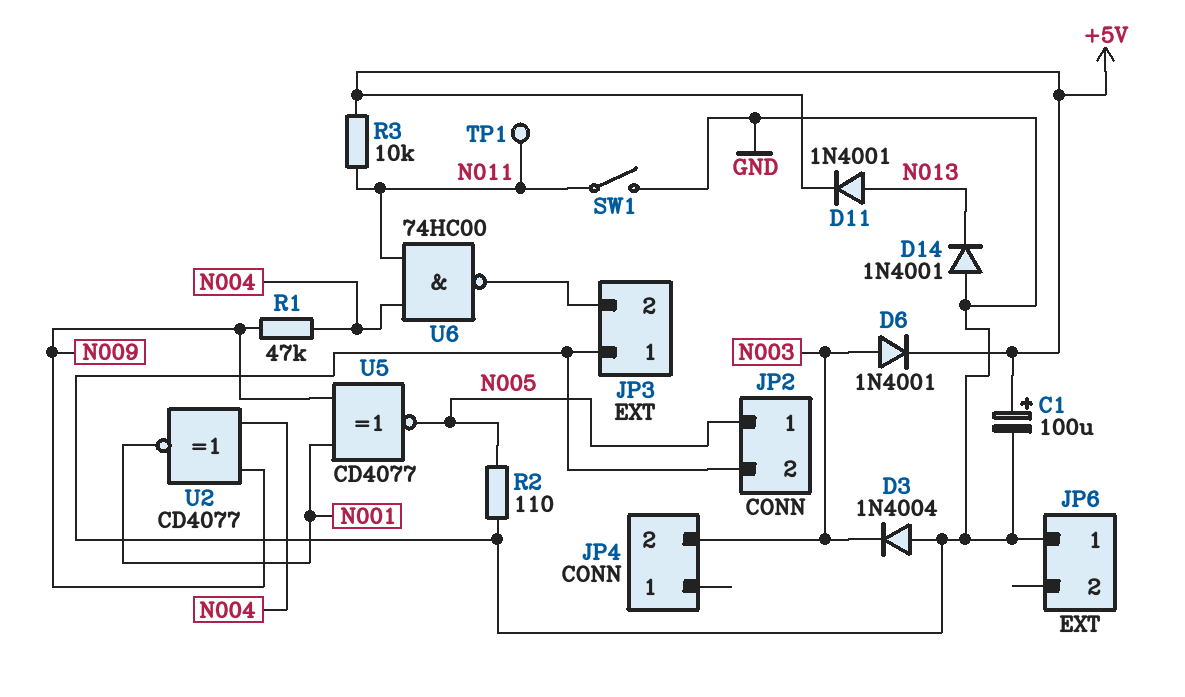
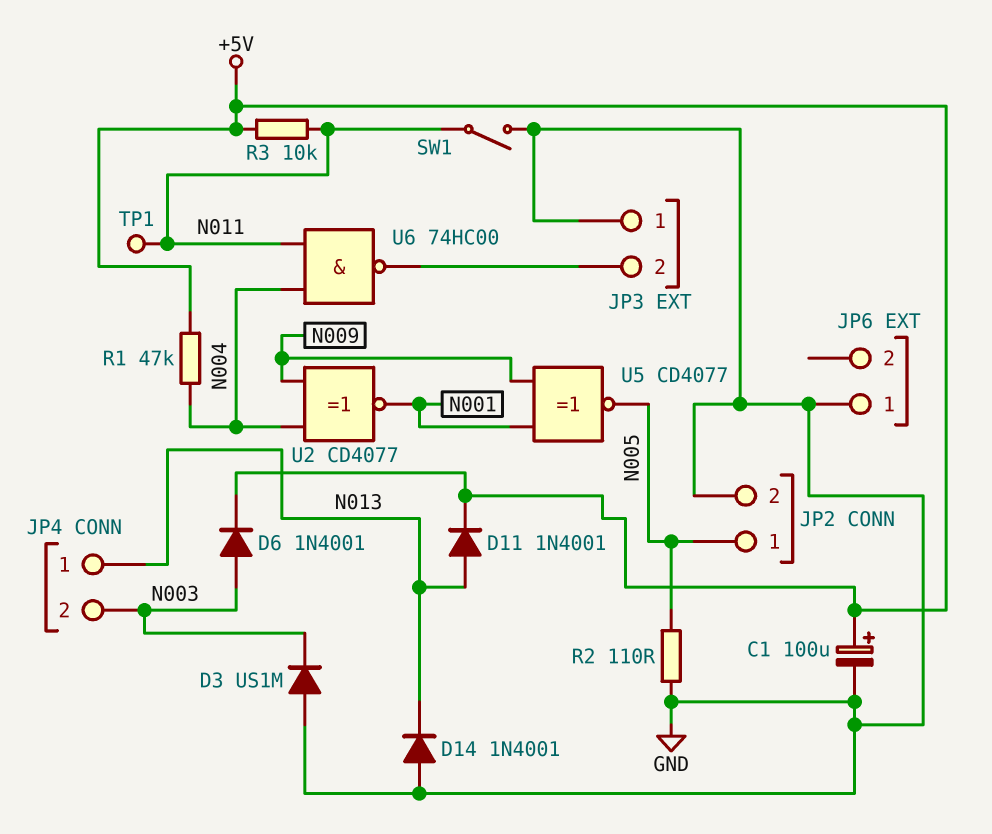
D3: diode 1N4004 (A GND, K N003) -> diode US1M (A GND, K N003)
JP4 pin 1: none -> N013
R1: 47k (N004, N009) -> 47k (+5V, N004)

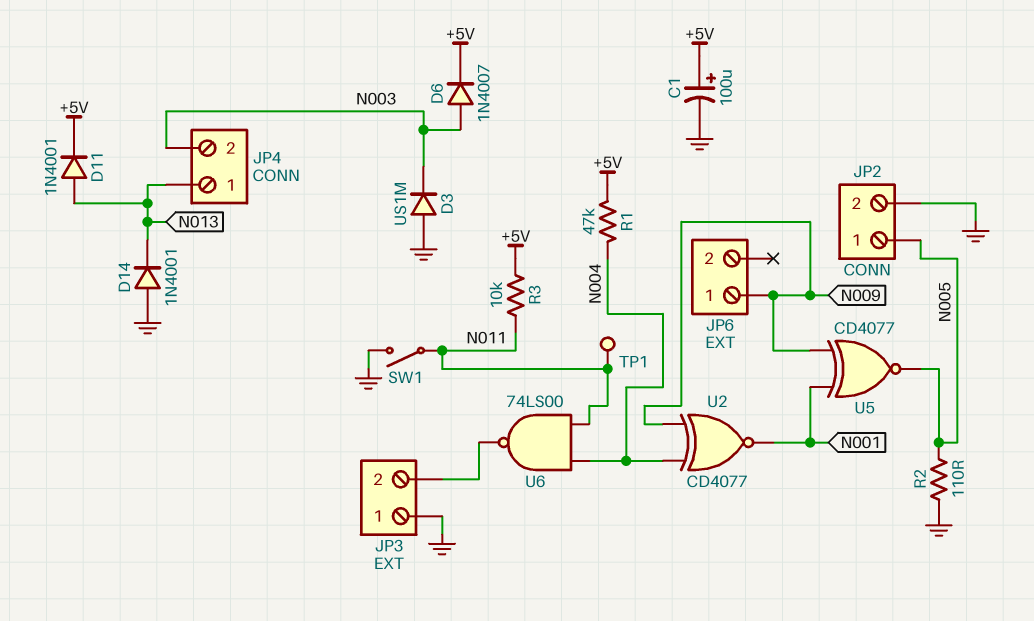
D6: diode 1N4001 (A N003, K +5V) -> diode 1N4007 (A N003, K +5V)
JP6 pin 1: GND -> N009
U6: NAND 74HC00 (in N004, in N011, out JP3/2) -> NAND 74LS00 (in N004, in N011, out JP3/2)

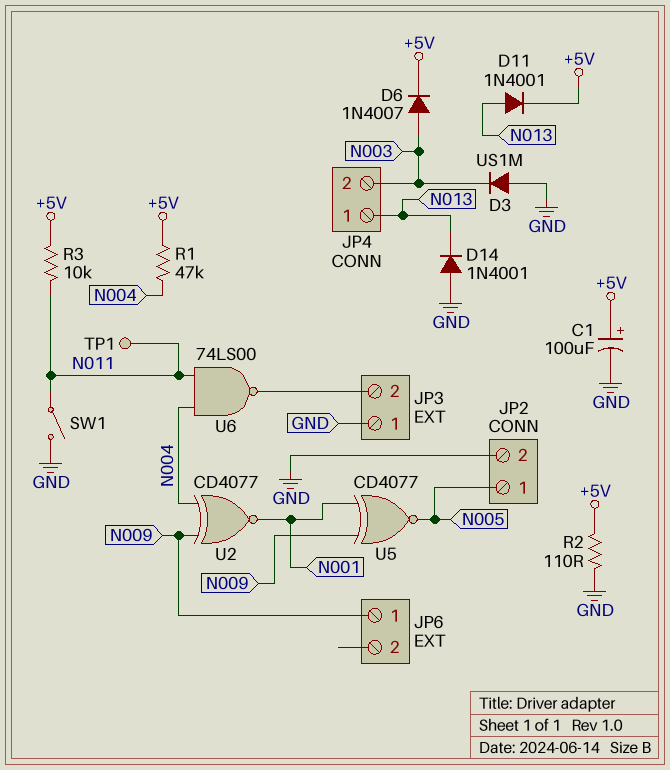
R2: 110 (GND, N005) -> 110 (+5V, GND)

